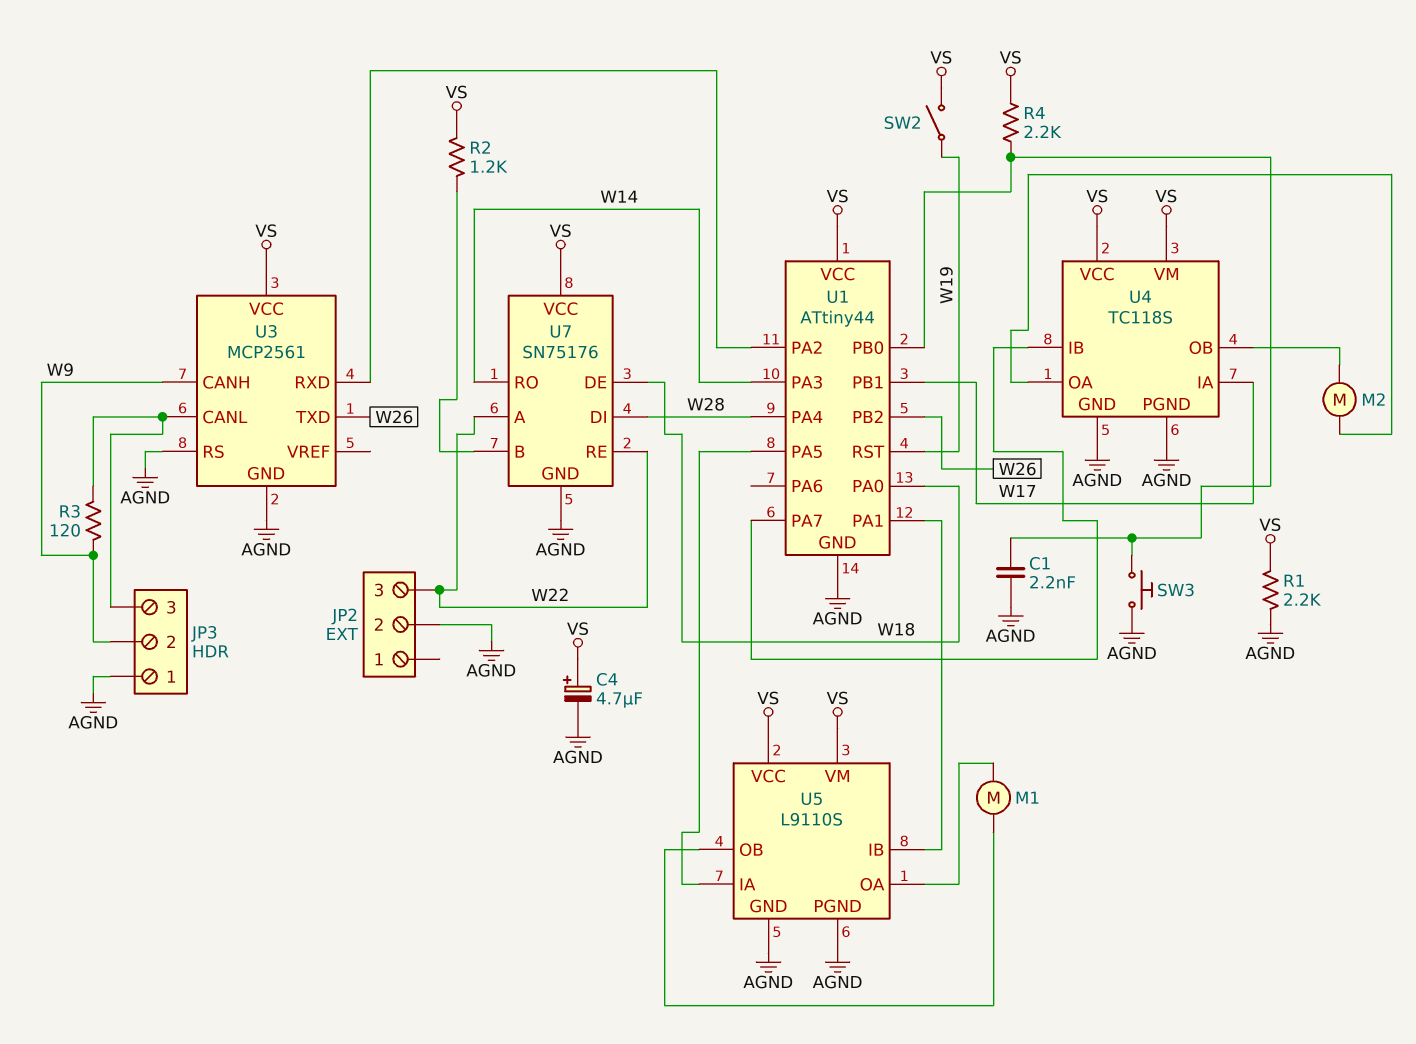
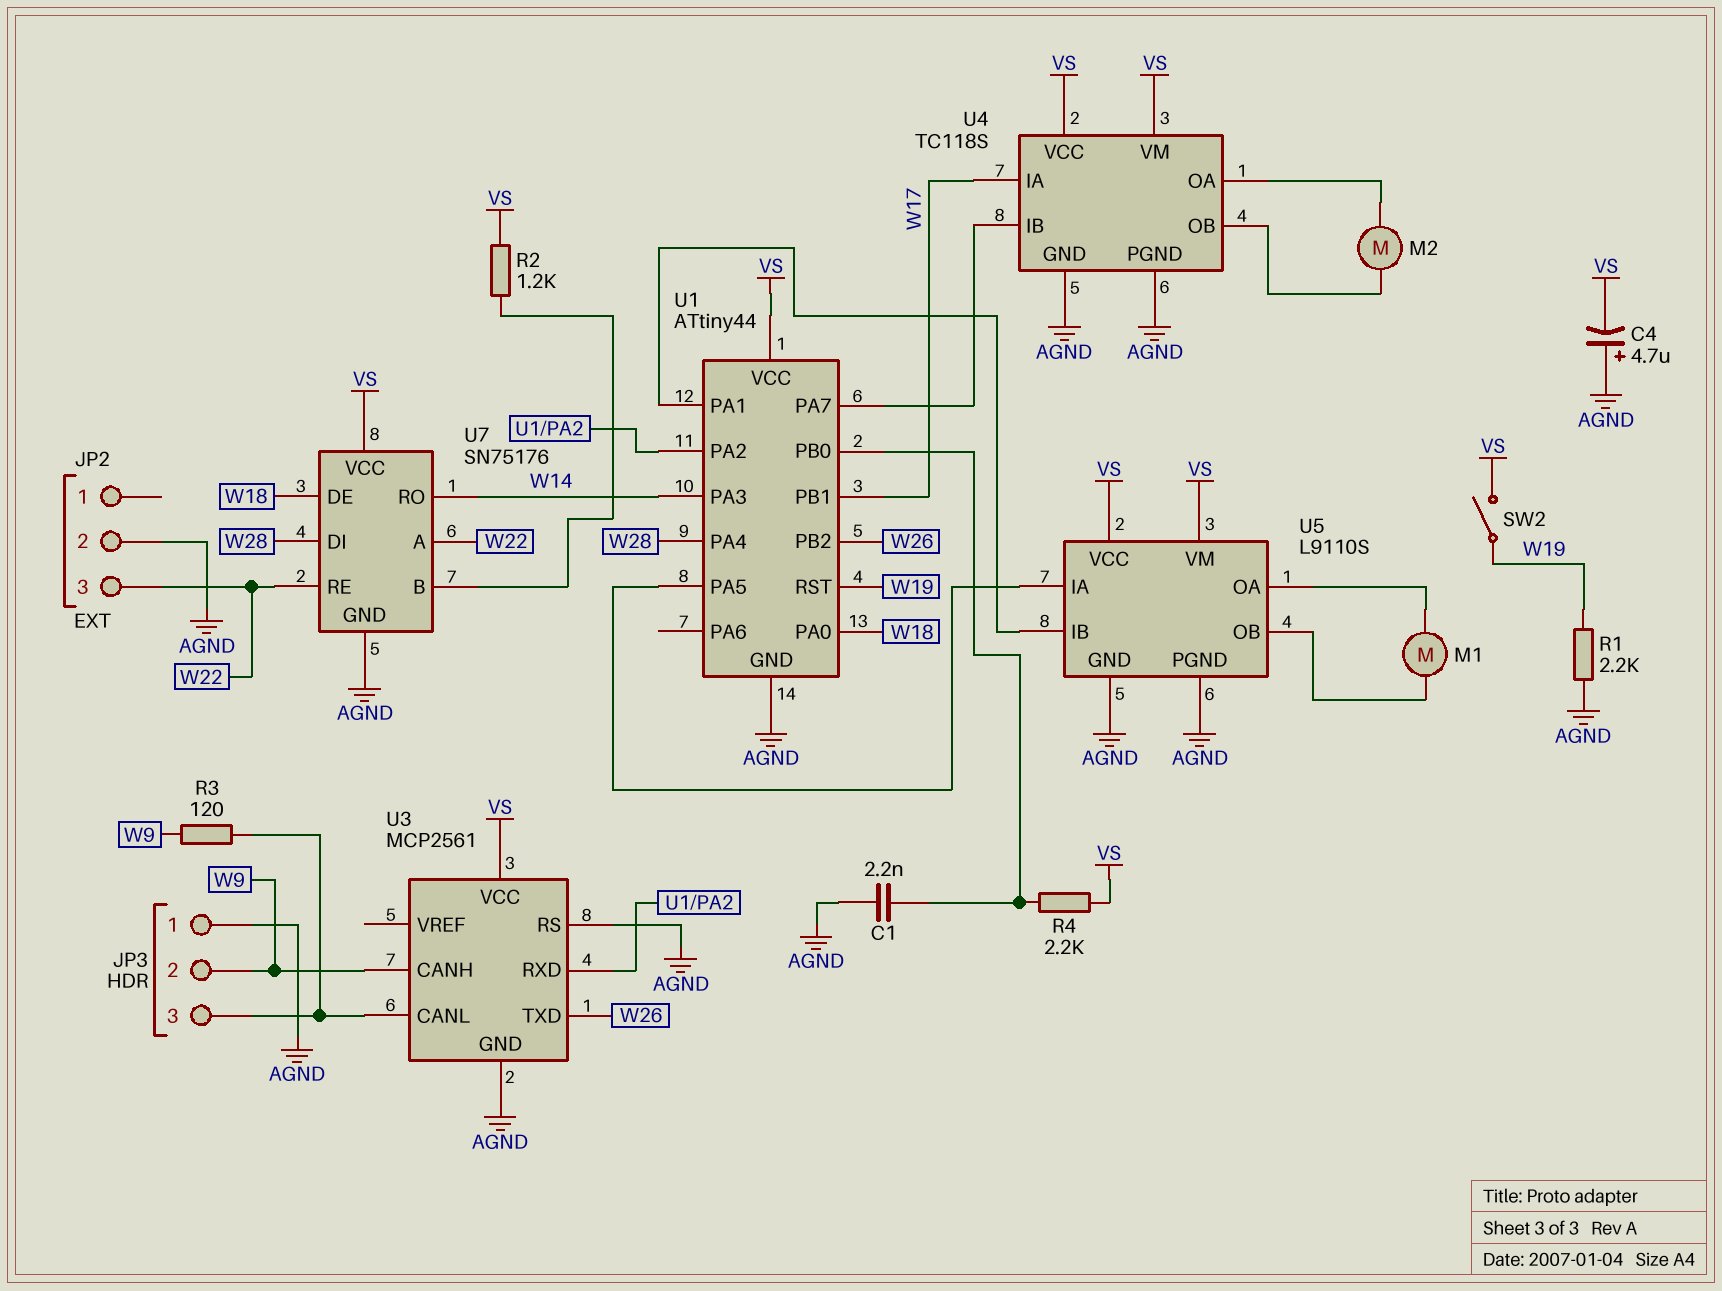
C4: 4.7uF (plus VS, minus AGND) -> 4.7uF (plus AGND, minus VS)
R1: 2.2k (AGND, VS) -> 2.2k (AGND, W19)
SW3: button (AGND, U1/PB0) -> none

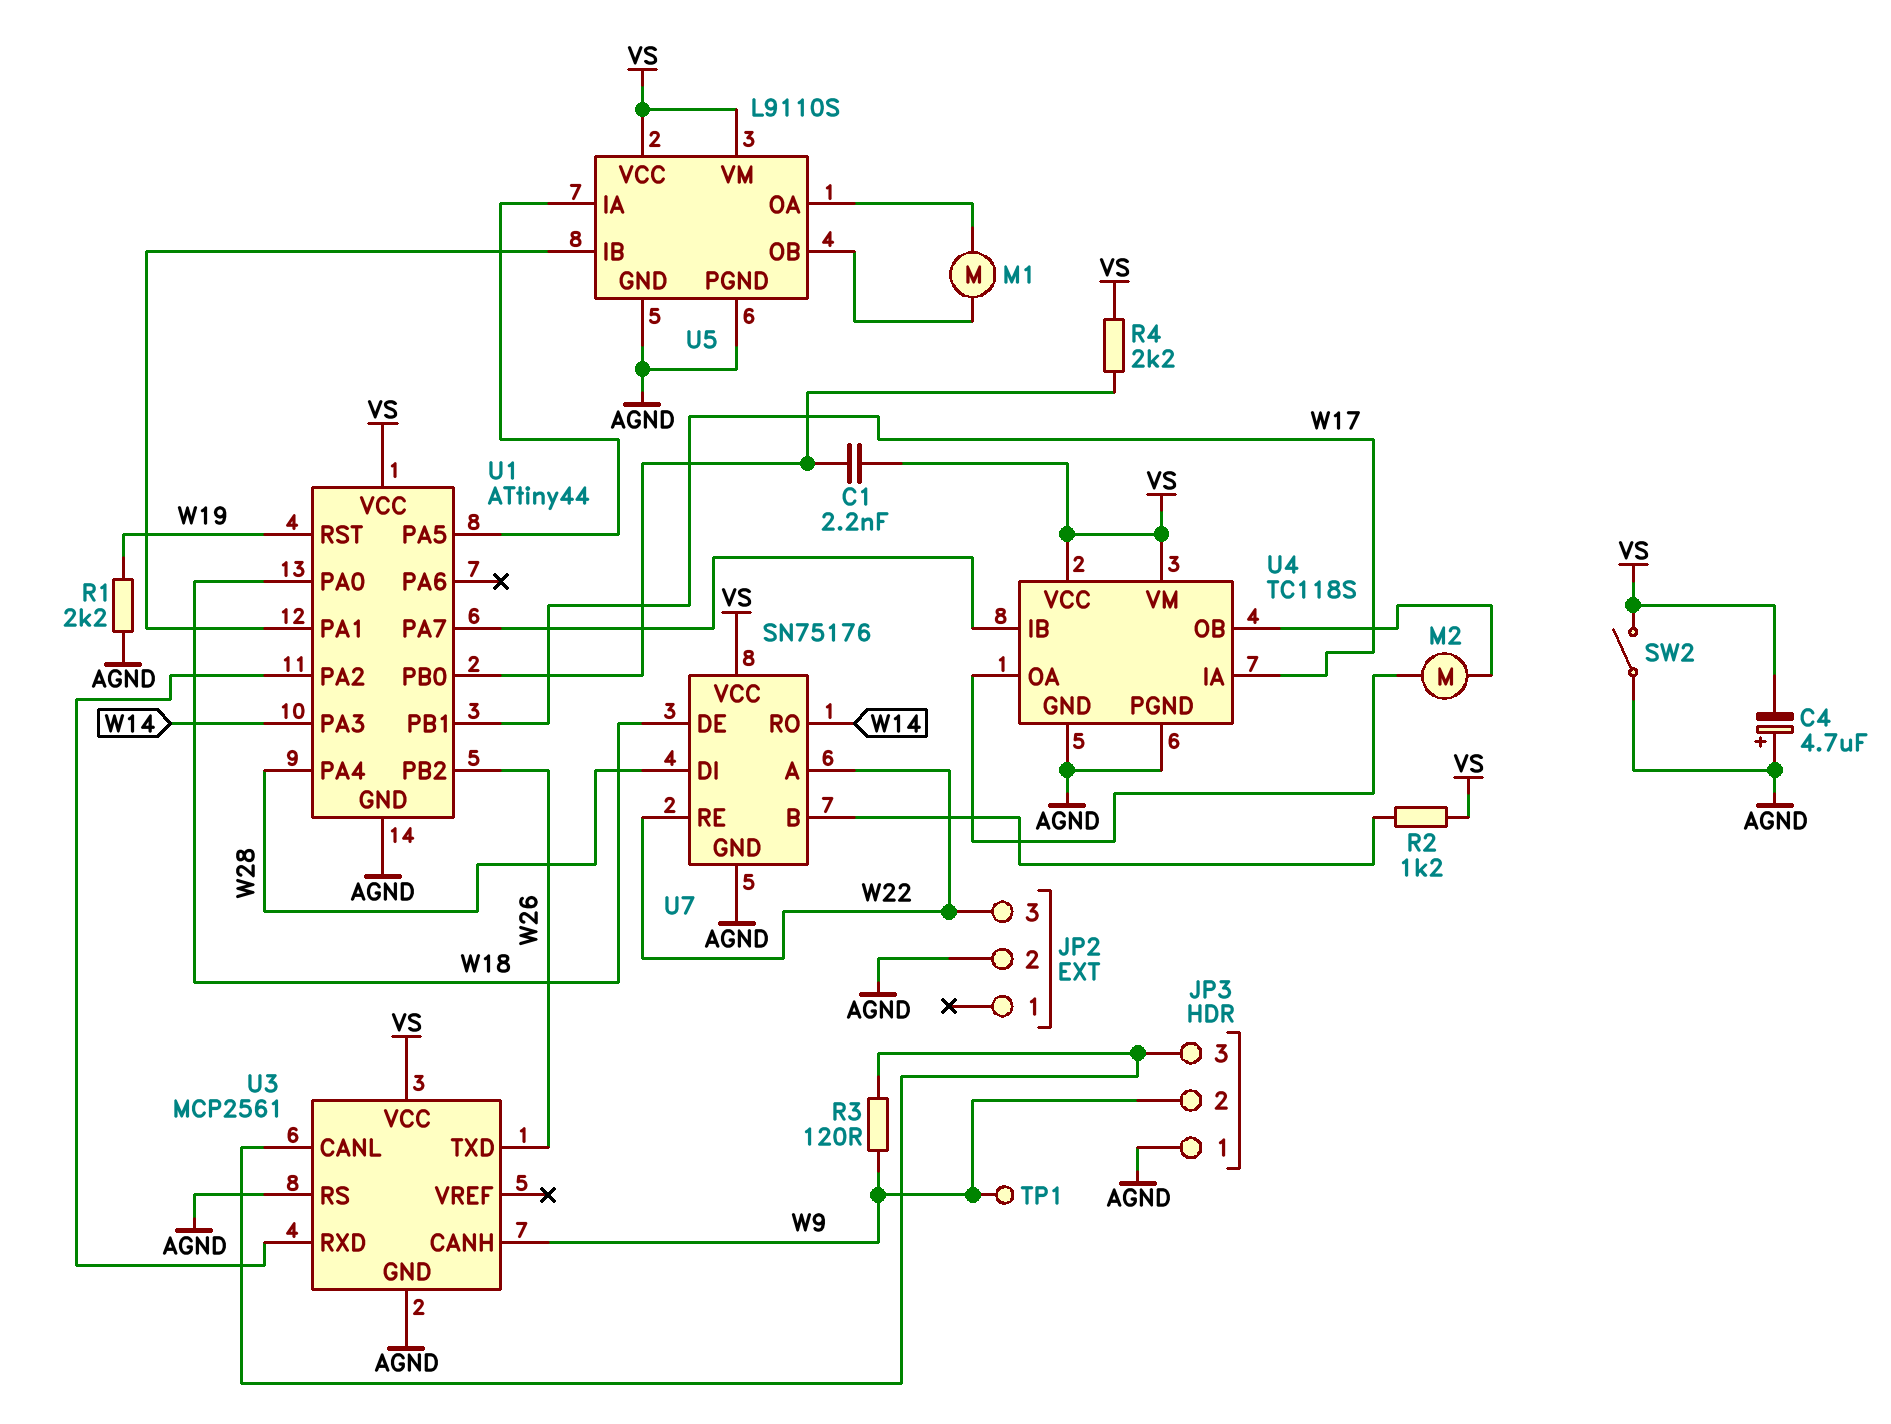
C1: 2.2nF (AGND, U1/PB0) -> 2.2nF (U1/PB0, VS)
SW2: switch (VS, W19) -> switch (AGND, VS)
TP1: none -> test point (W9)

